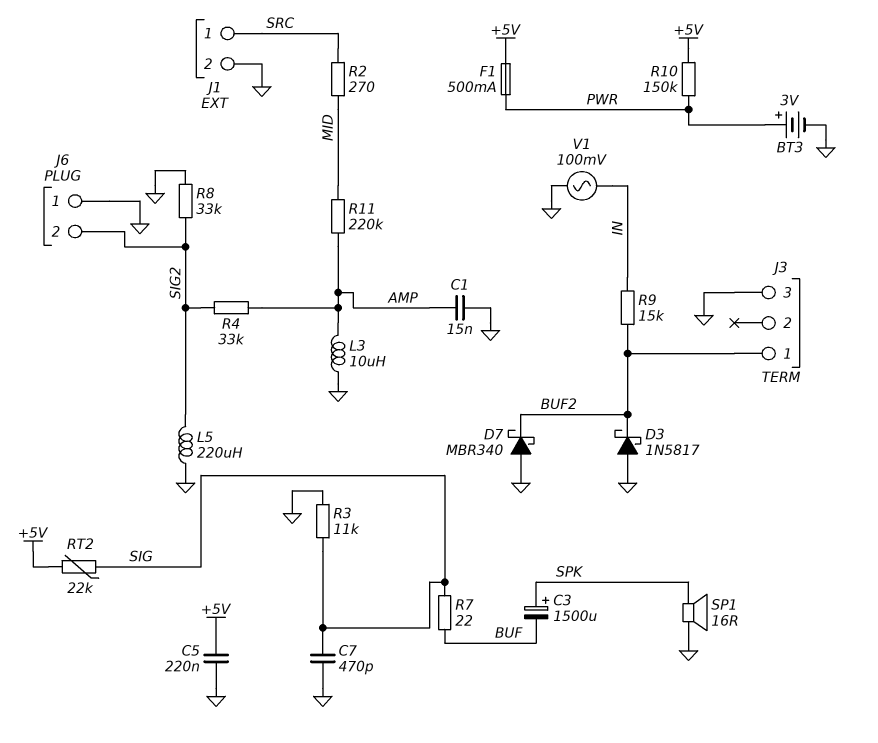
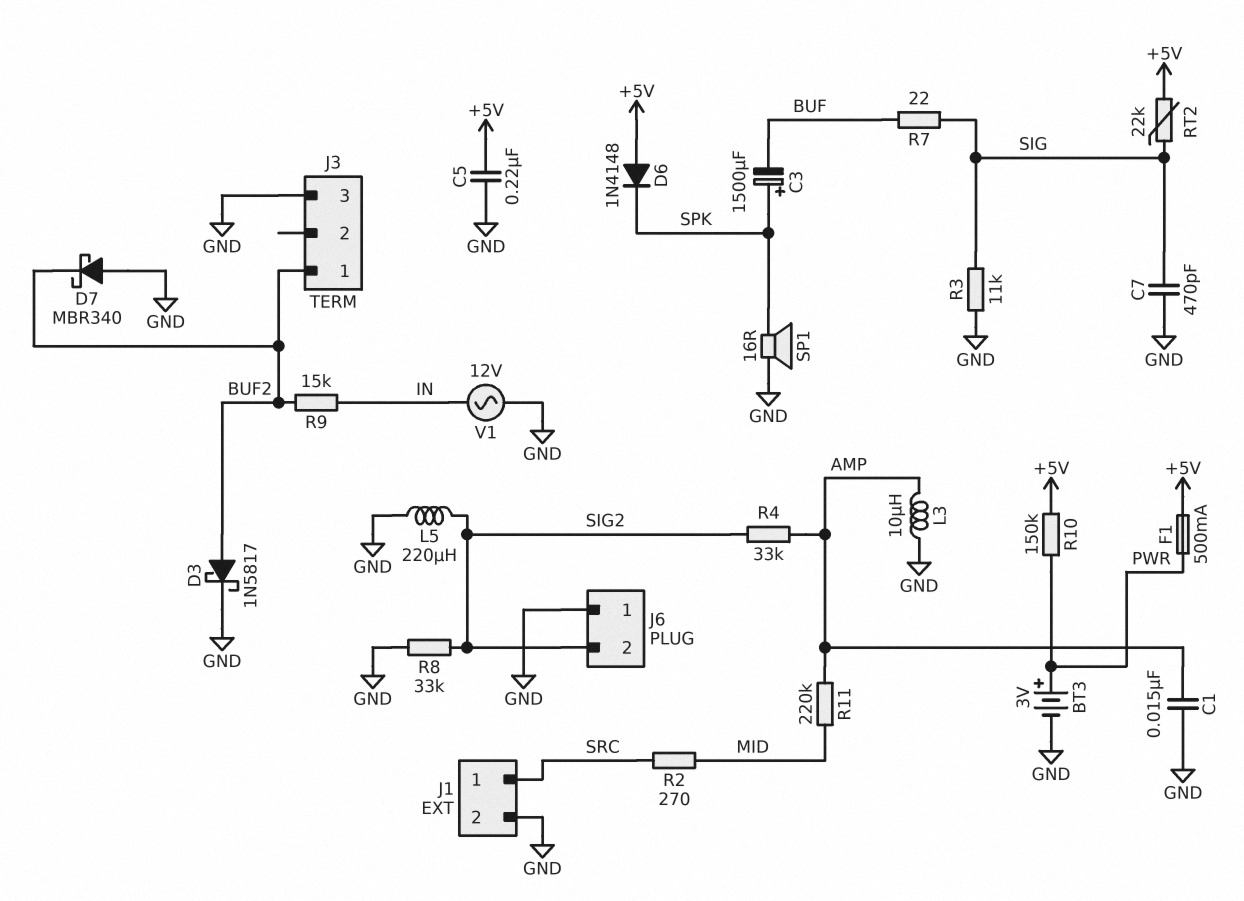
D3: schottky 1N5817 (A GND, K BUF2) -> schottky 1N5817 (A BUF2, K GND)
D6: none -> diode 1N4148 (A +5V, K SPK)
V1: AC 100mV (GND, IN) -> AC 12V (GND, IN)

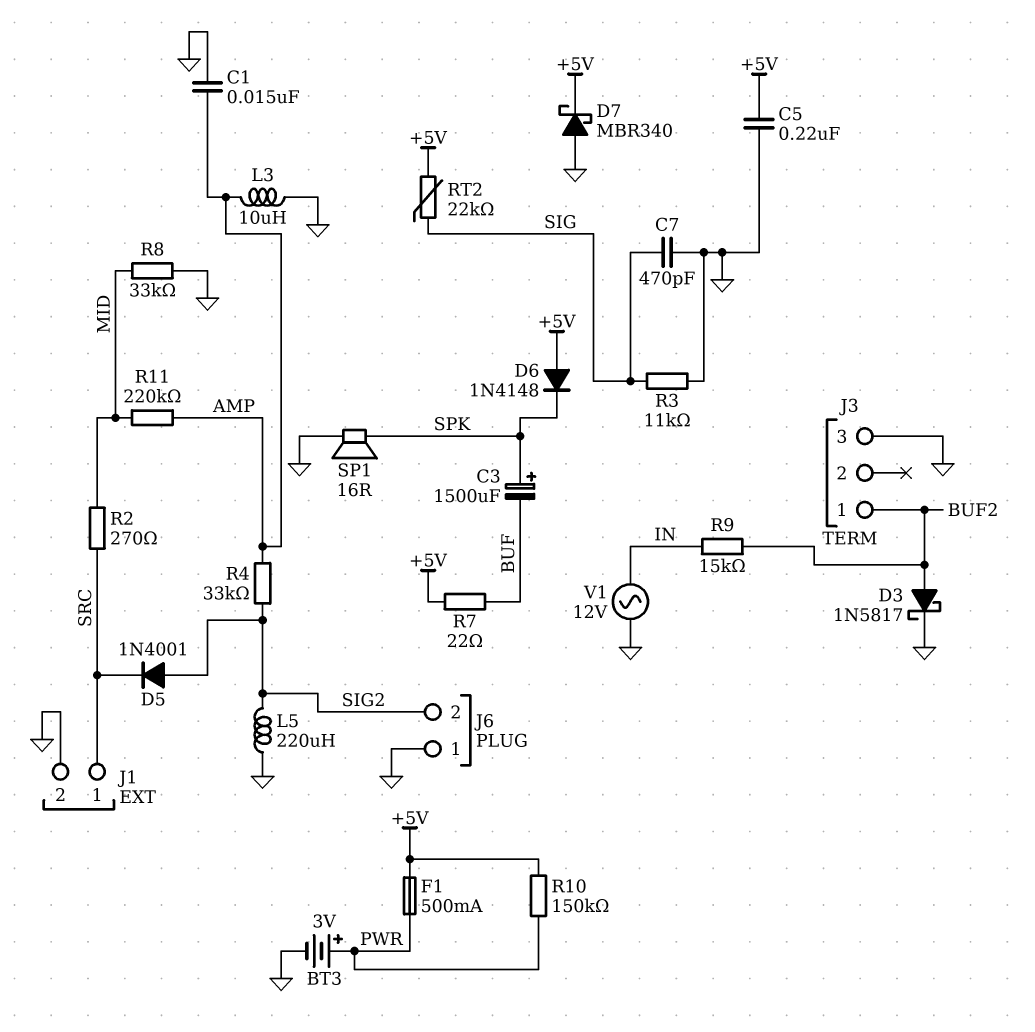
D5: none -> diode 1N4001 (A SIG2, K SRC)
D7: schottky MBR340 (A GND, K BUF2) -> schottky MBR340 (A GND, K +5V)
R7: 22 (BUF, SIG) -> 22 (+5V, BUF)
R8: 33k (GND, SIG2) -> 33k (GND, MID)

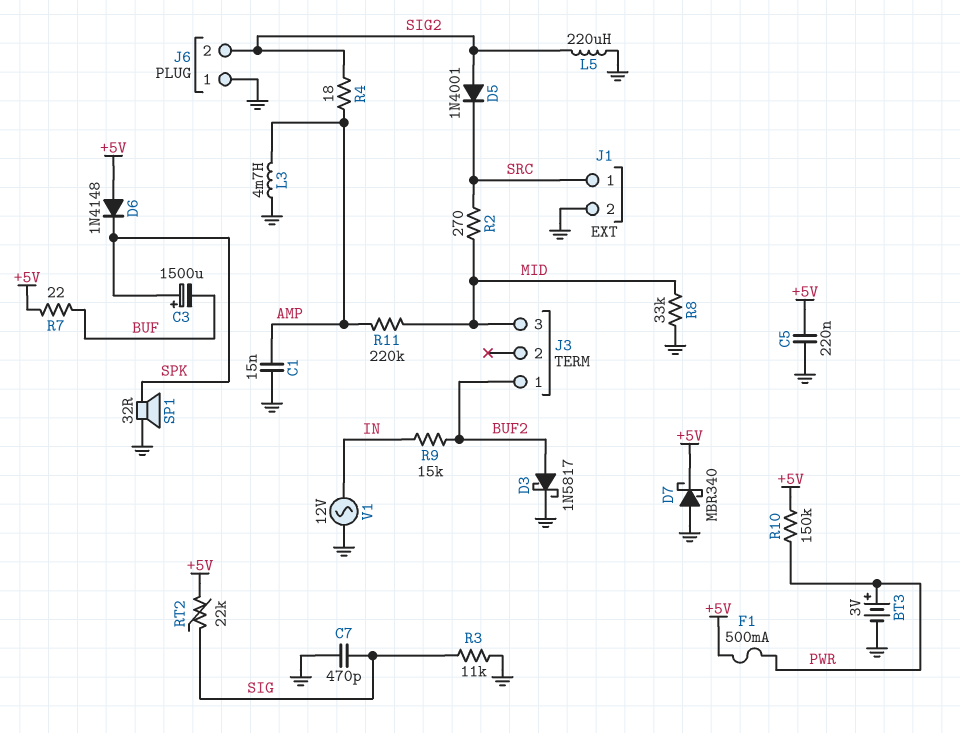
J3 pin 3: GND -> MID
L3: 10uH (AMP, GND) -> 4.7mH (AMP, GND)
R4: 33k (AMP, SIG2) -> 18 (AMP, SIG2)
SP1: speaker 16R (GND, SPK) -> speaker 32R (GND, SPK)

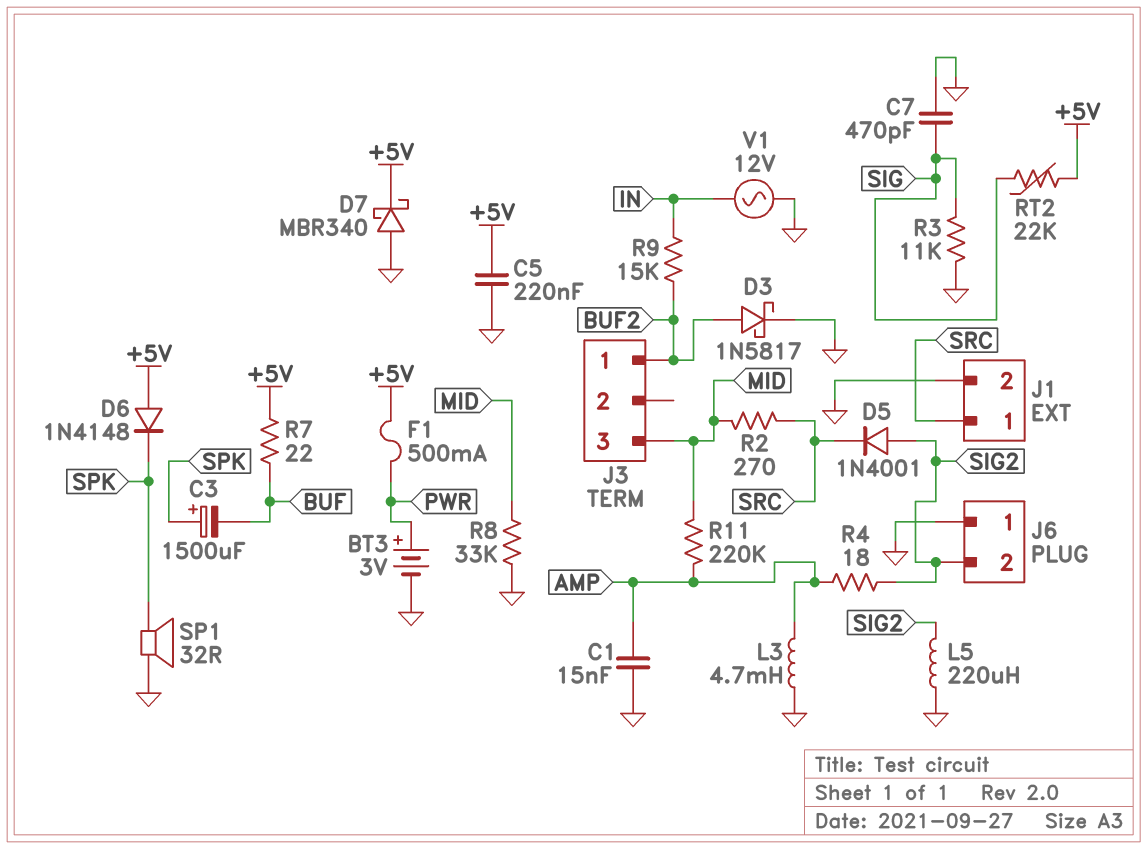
R10: 150k (+5V, PWR) -> none

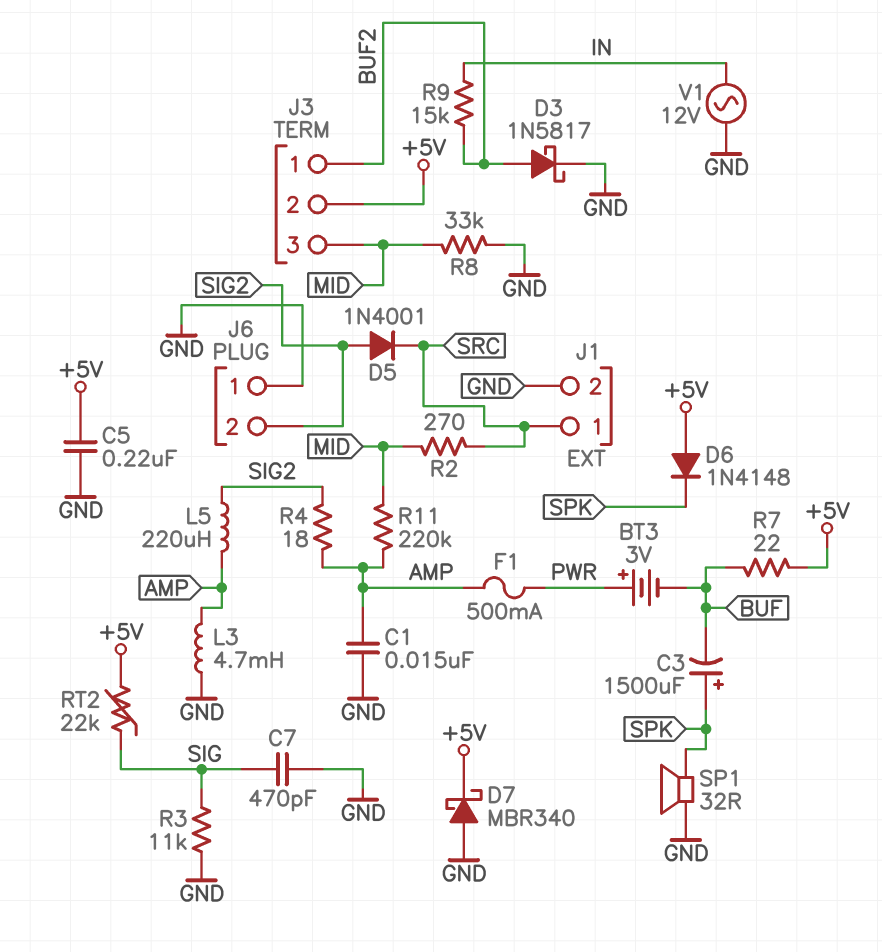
BT3: 3V (plus PWR, minus GND) -> 3V (plus PWR, minus BUF)
F1: 500mA (+5V, PWR) -> 500mA (AMP, PWR)
J3 pin 2: none -> +5V
L5: 220uH (GND, SIG2) -> 220uH (AMP, SIG2)

